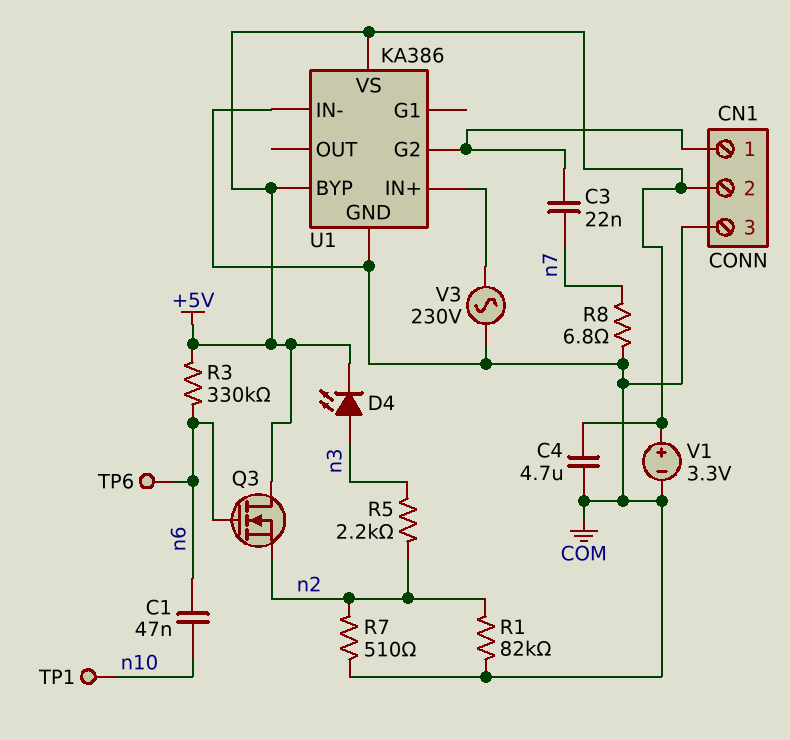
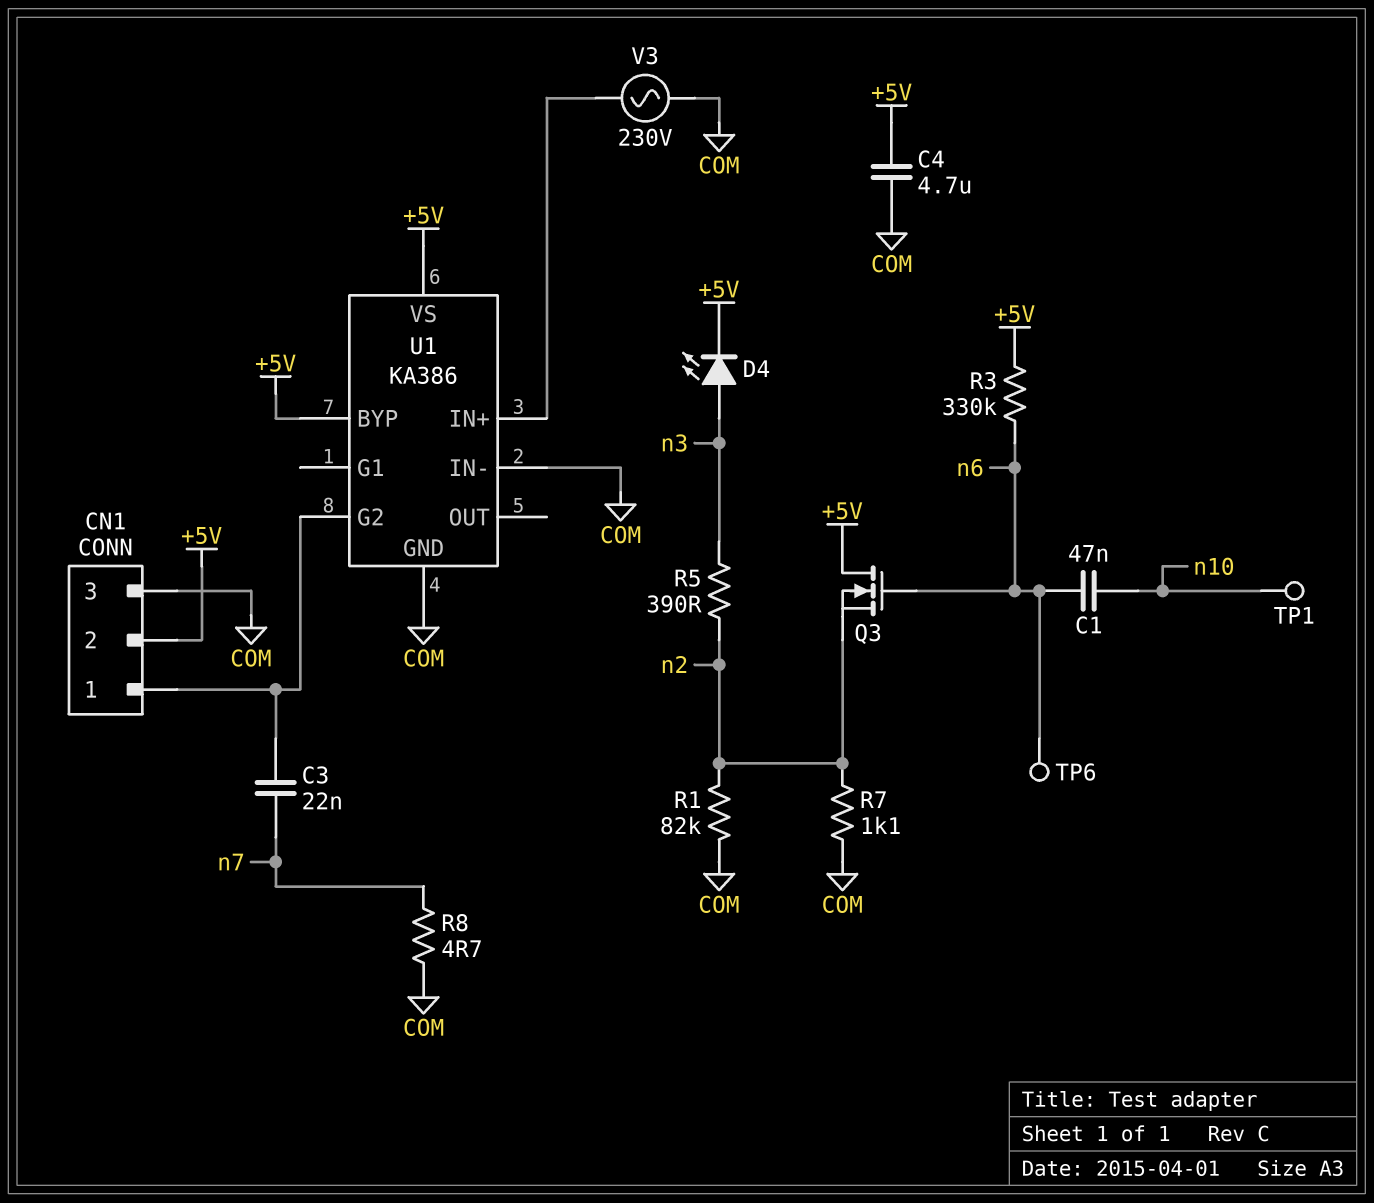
R5: 2.2k (n2, n3) -> 390 (n2, n3)
R7: 510 (COM, n2) -> 1.1k (COM, n2)
R8: 6.8 (COM, n7) -> 4.7 (COM, n7)
V1: 3.3V (plus +5V, minus COM) -> none

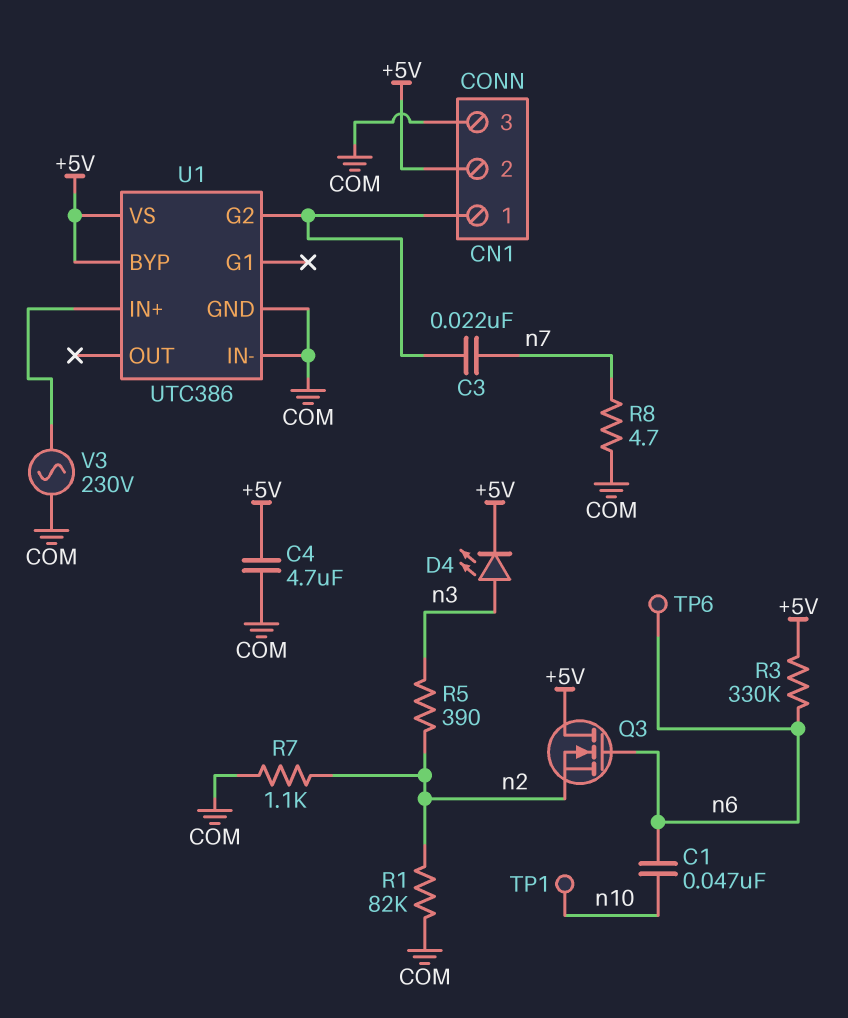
U1: KA386 -> UTC386

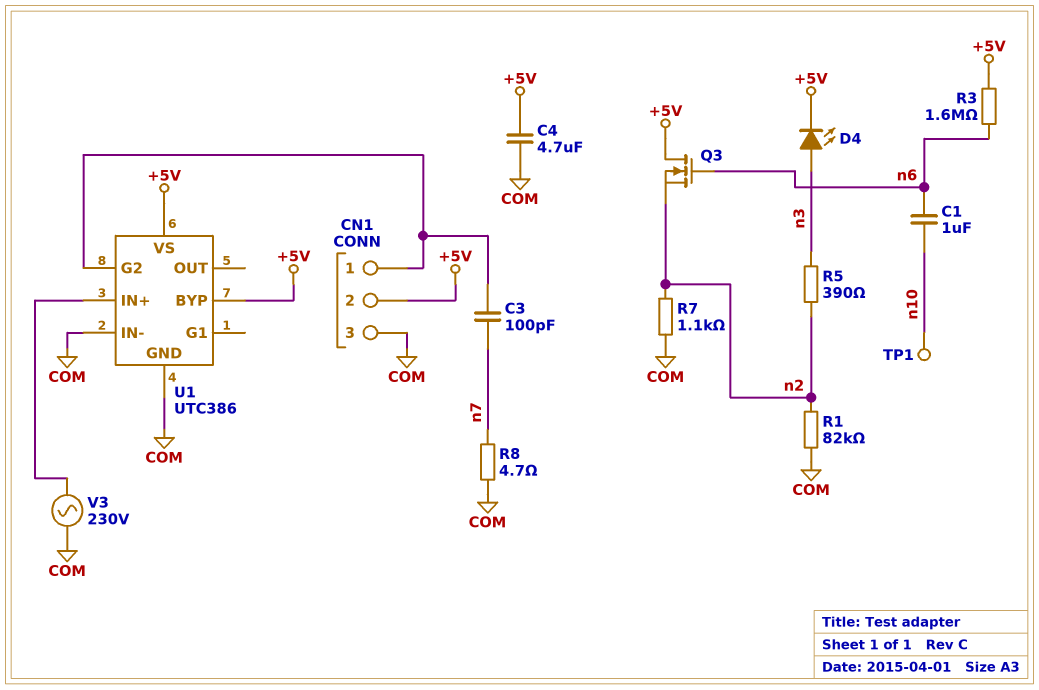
C1: 47nF (n6, n10) -> 1uF (n6, n10)
C3: 22nF (CN1/1, n7) -> 100pF (CN1/1, n7)
R3: 330k (+5V, n6) -> 1.6M (+5V, n6)
TP6: test point (n6) -> none

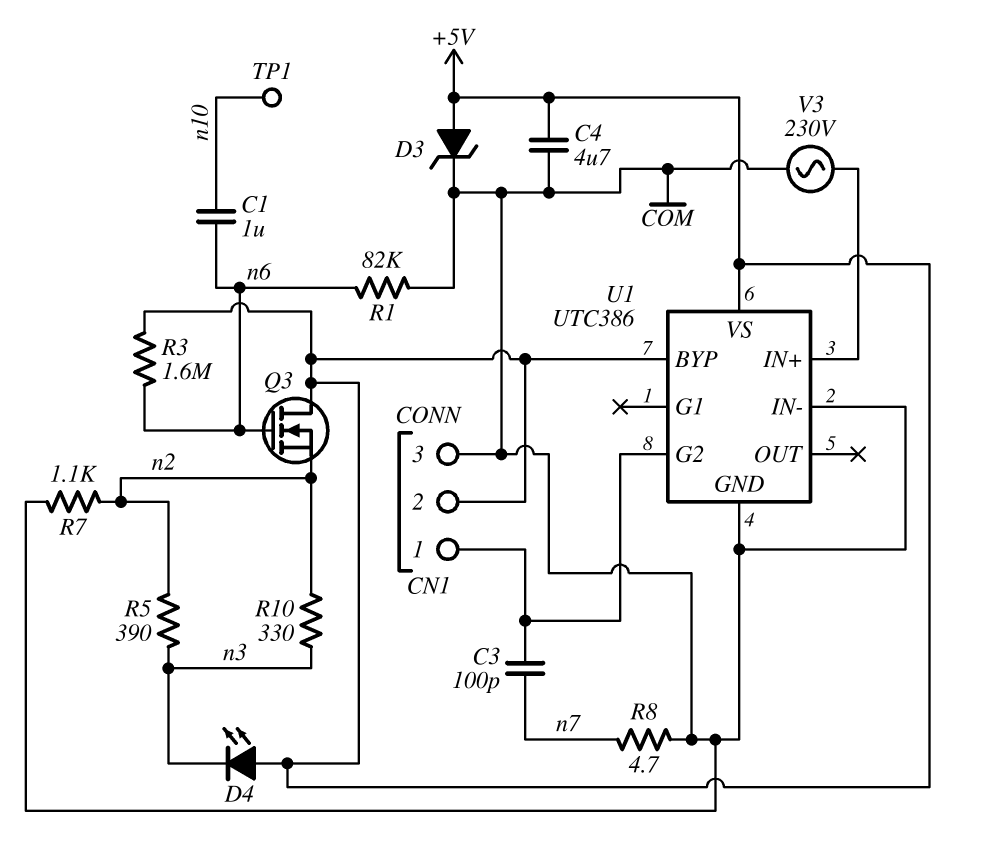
D3: none -> zener (A +5V, K COM)
D4: LED (A n3, K +5V) -> LED (A +5V, K n3)
R1: 82k (COM, n2) -> 82k (COM, n6)
R10: none -> 330 (n2, n3)

